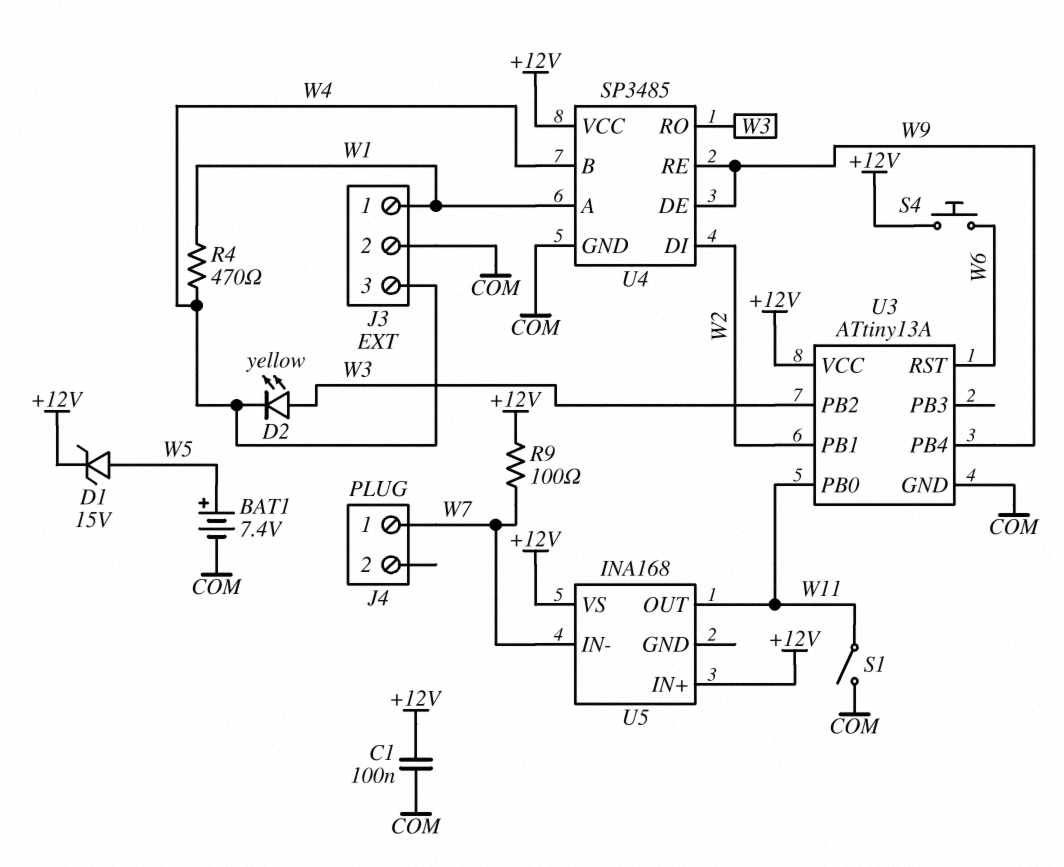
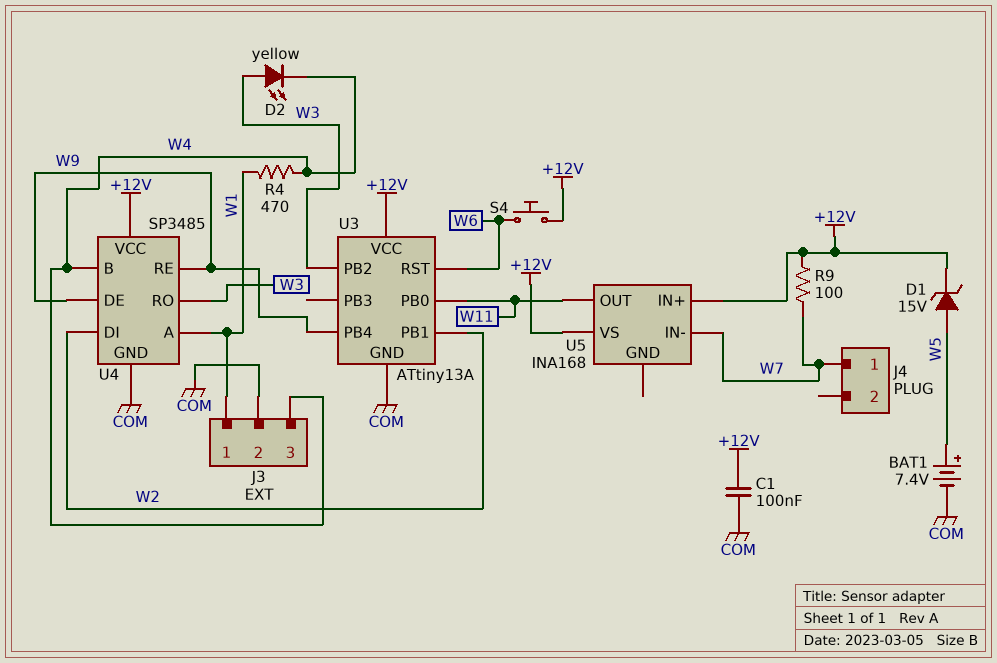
S1: switch (COM, W11) -> none

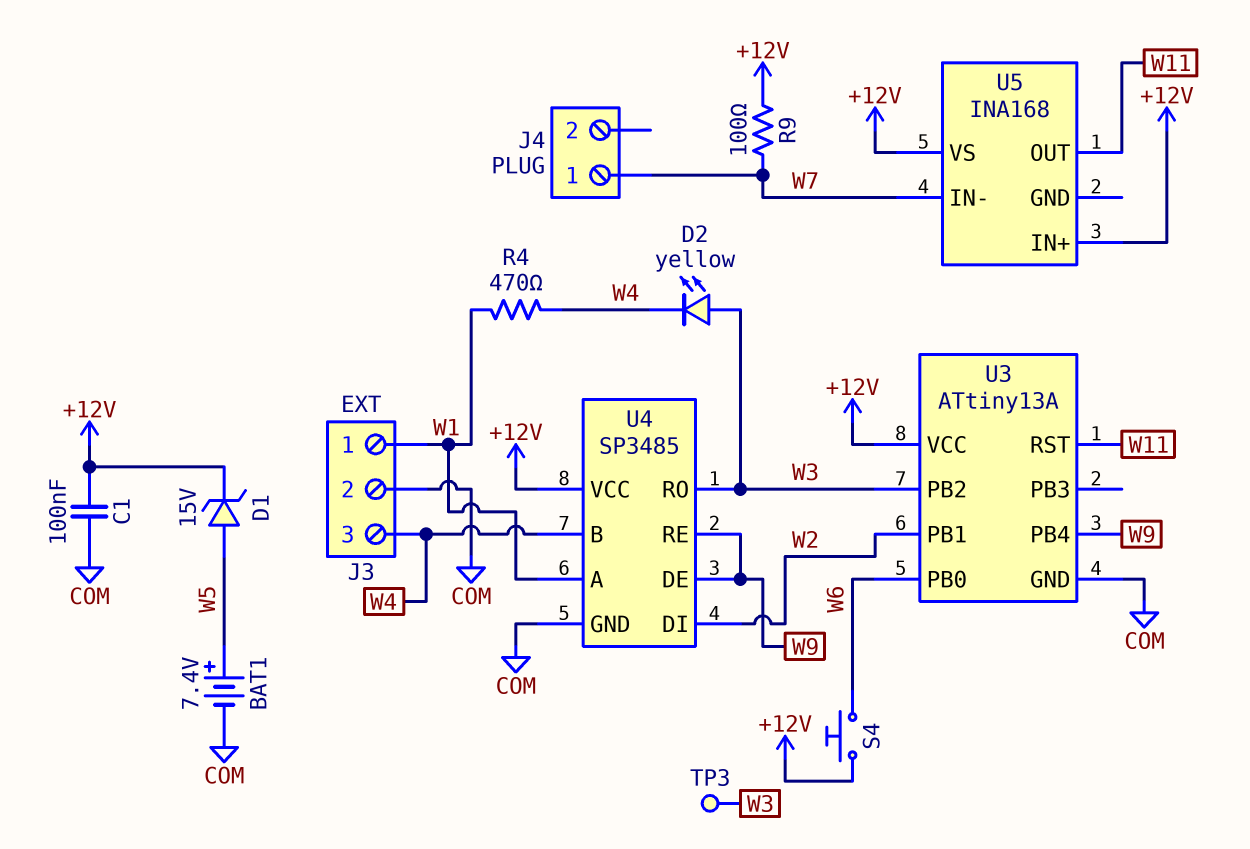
TP3: none -> test point (W3)
U3 pin PB0: W11 -> W6
U3 pin RST: W6 -> W11

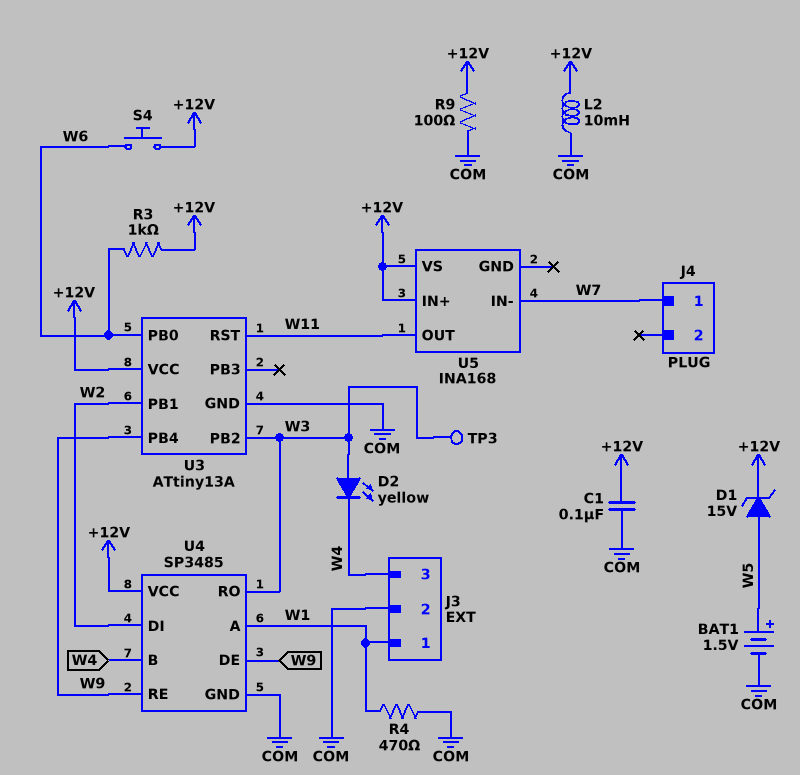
BAT1: 7.4V (plus W5, minus COM) -> 1.5V (plus W5, minus COM)
L2: none -> 10mH (+12V, COM)
R3: none -> 1k (+12V, W6)
R4: 470 (W1, W4) -> 470 (COM, W1)
R9: 100 (+12V, W7) -> 100 (+12V, COM)

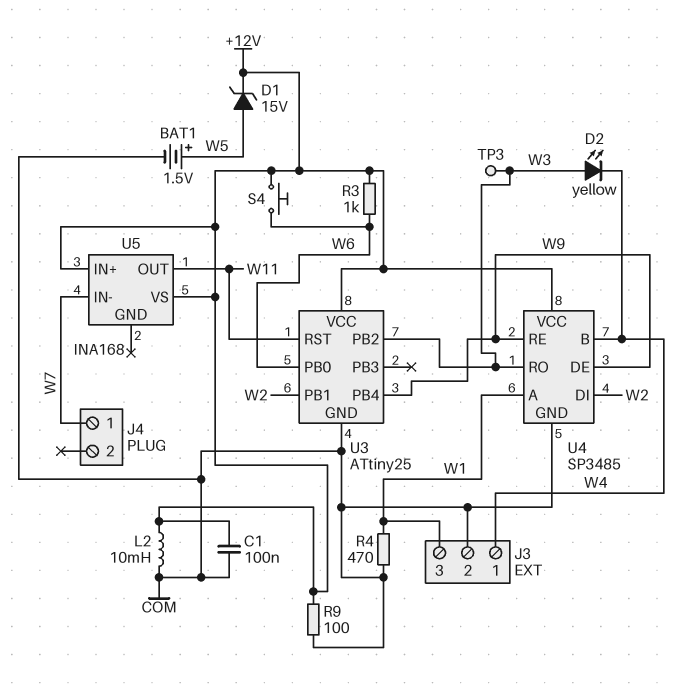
J3 pin 1: W1 -> W4
J3 pin 3: W4 -> W1
U3: ATtiny13A -> ATtiny25

